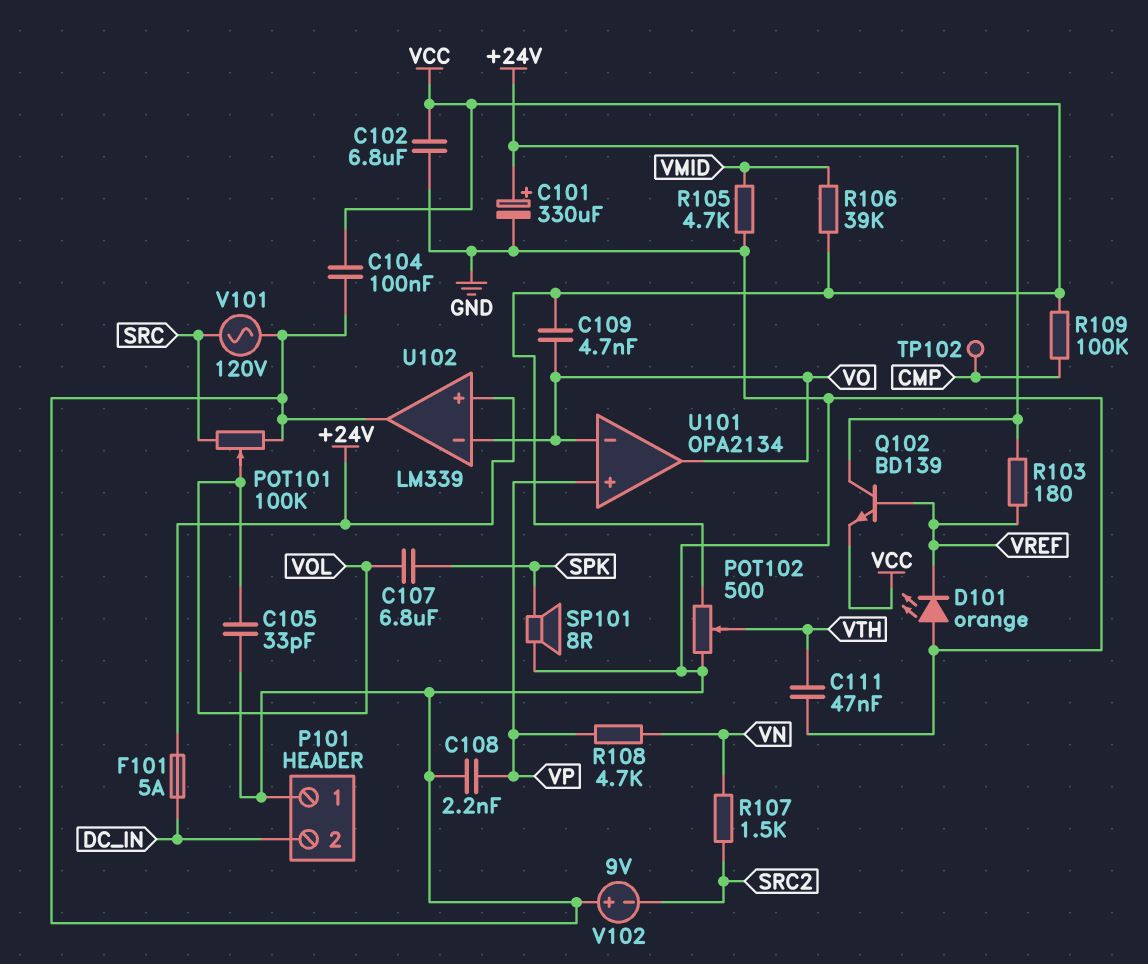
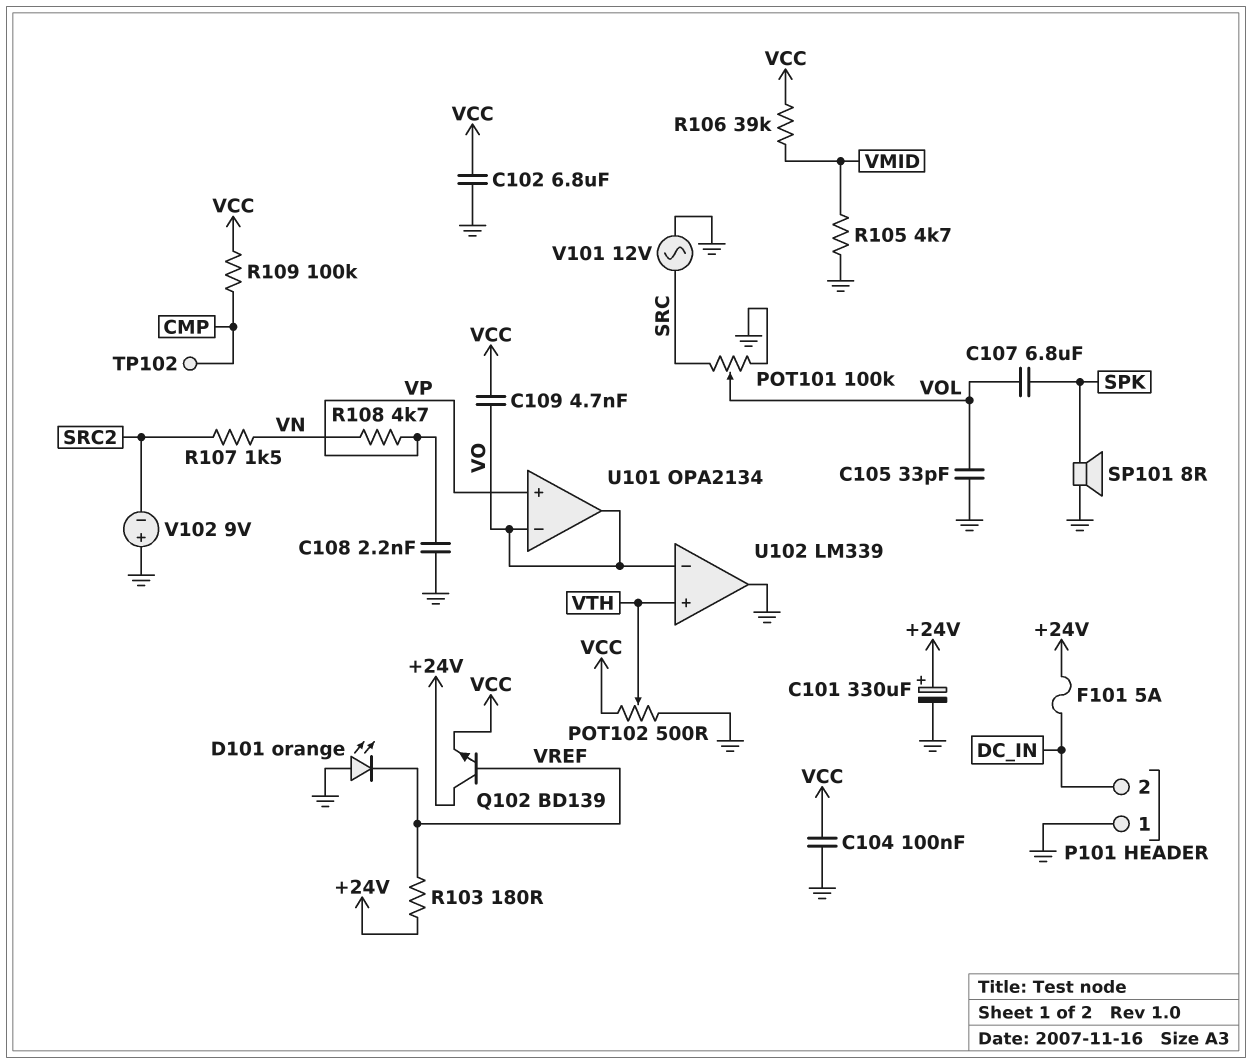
C111: 47nF (GND, VTH) -> none
U102 pin in+: +24V -> VTH
V101: AC 120V (GND, SRC) -> AC 12V (GND, SRC)

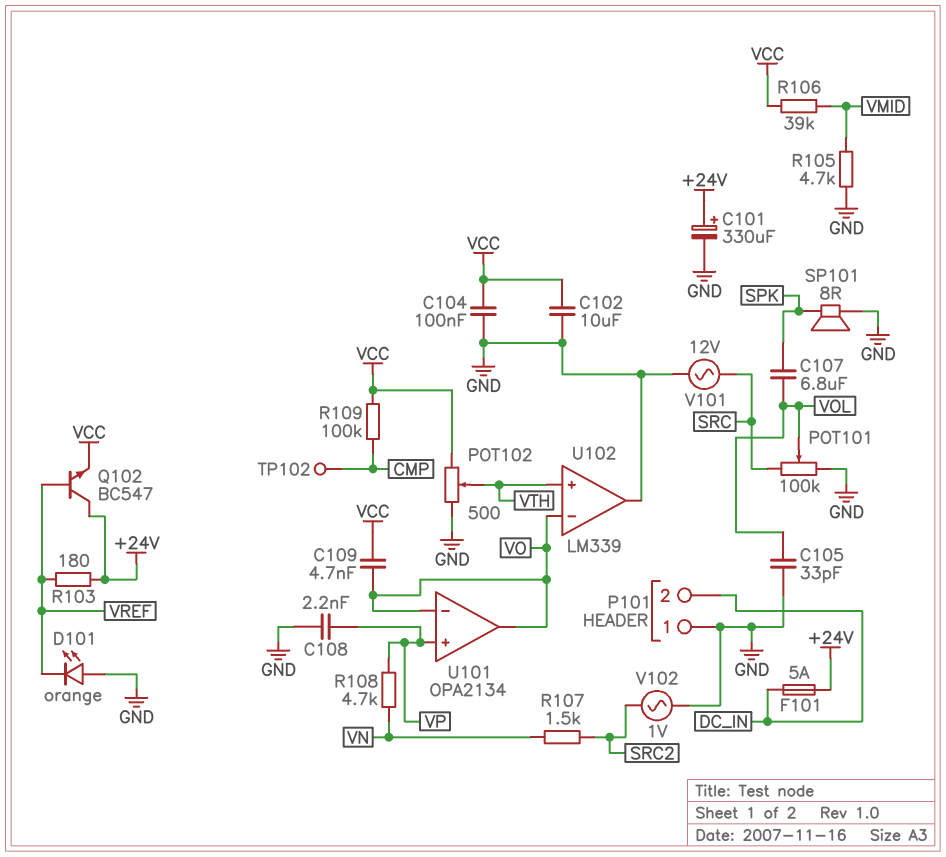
C102: 6.8uF (GND, VCC) -> 10uF (GND, VCC)
Q102: NPN BD139 (B VREF, C +24V, E VCC) -> NPN BC547 (B VREF, C +24V, E VCC)
V102: 9V (plus GND, minus SRC2) -> AC 1V (GND, SRC2)

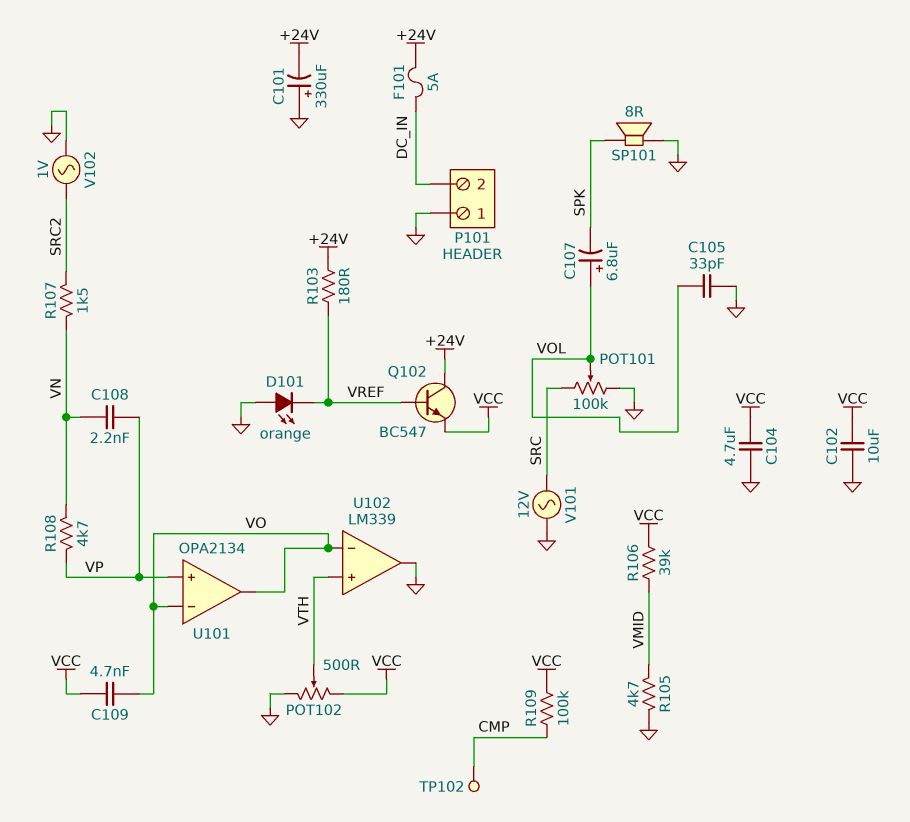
C101: 330uF (plus +24V, minus GND) -> 330uF (plus GND, minus +24V)
C104: 100nF (GND, VCC) -> 4.7uF (GND, VCC)
C107: 6.8uF (SPK, VOL) -> 6.8uF (plus VOL, minus SPK)
C108: 2.2nF (GND, VP) -> 2.2nF (VN, VP)

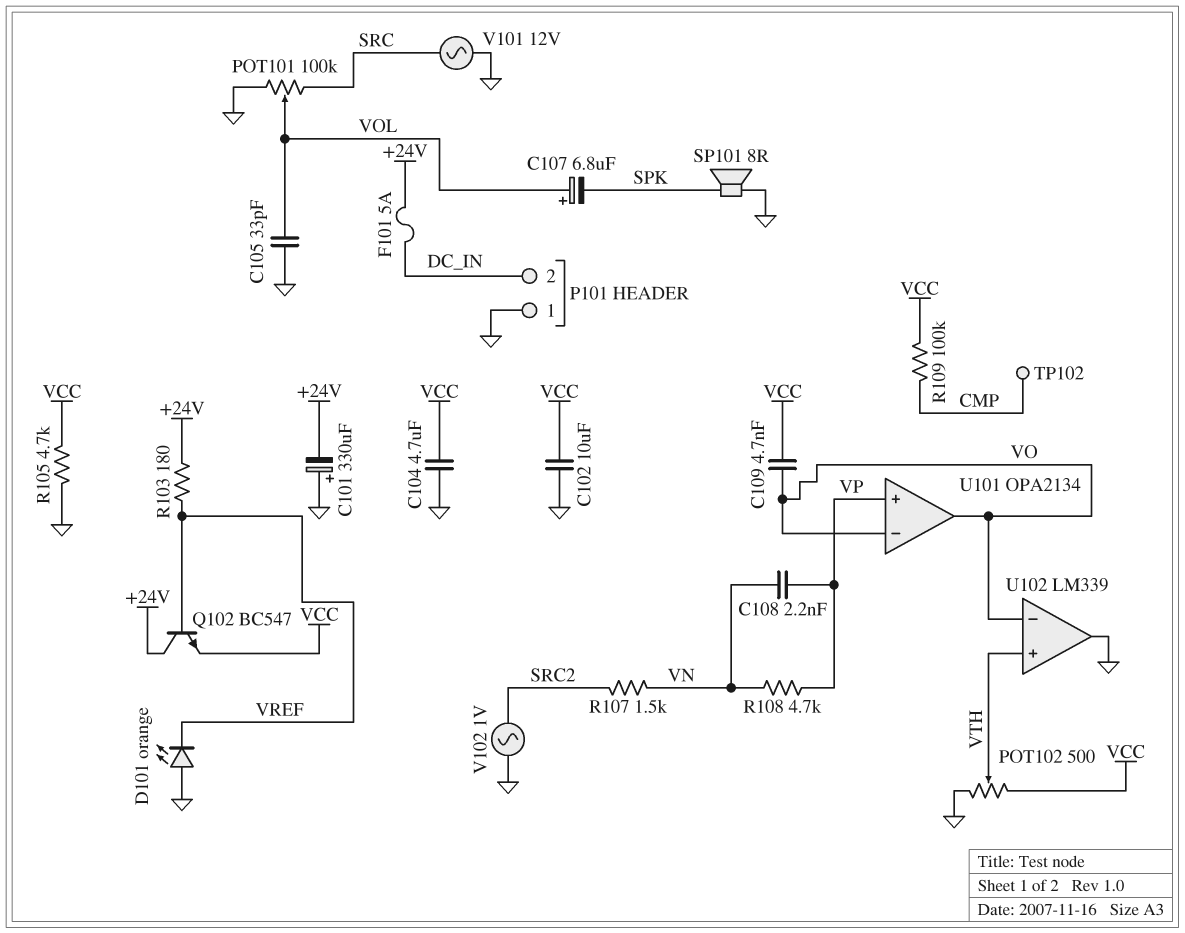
R105: 4.7k (GND, VMID) -> 4.7k (GND, VCC)
R106: 39k (VCC, VMID) -> none

